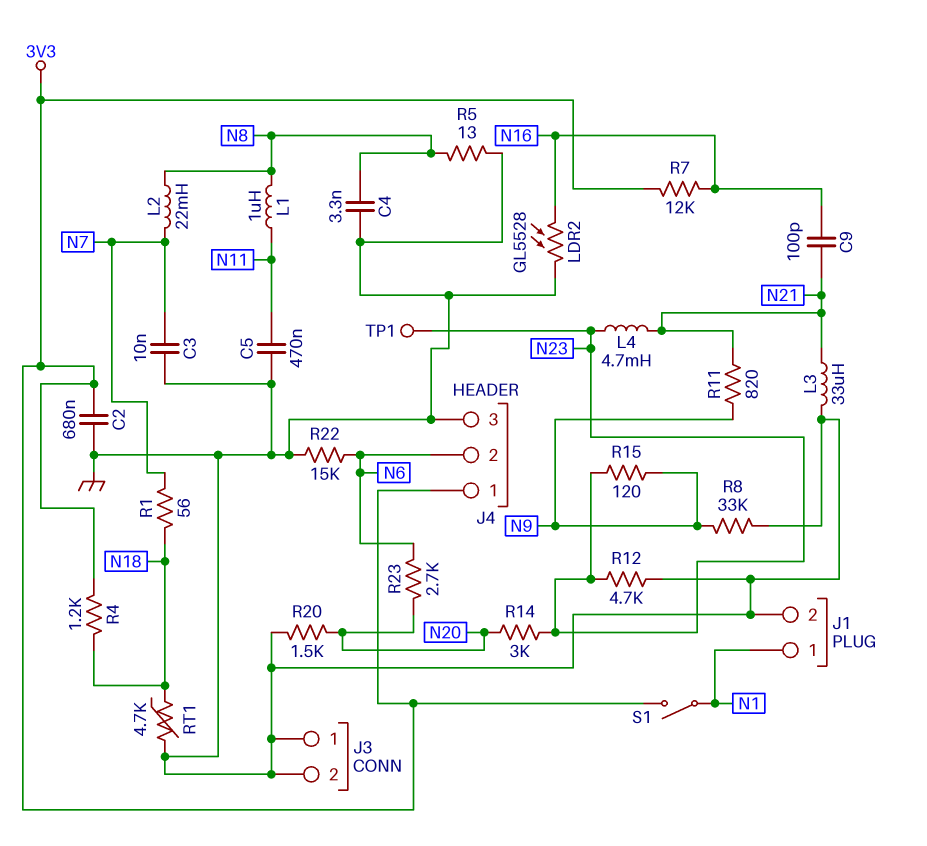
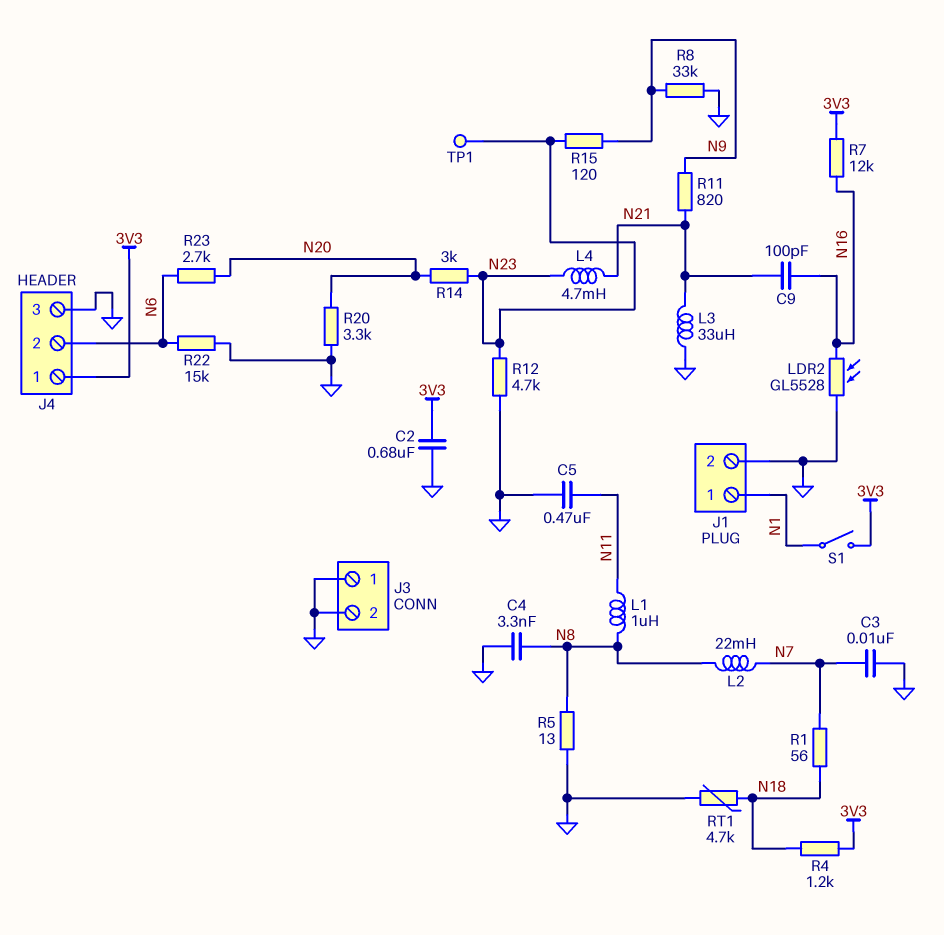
R20: 1.5k (GND, N20) -> 3.3k (GND, N20)

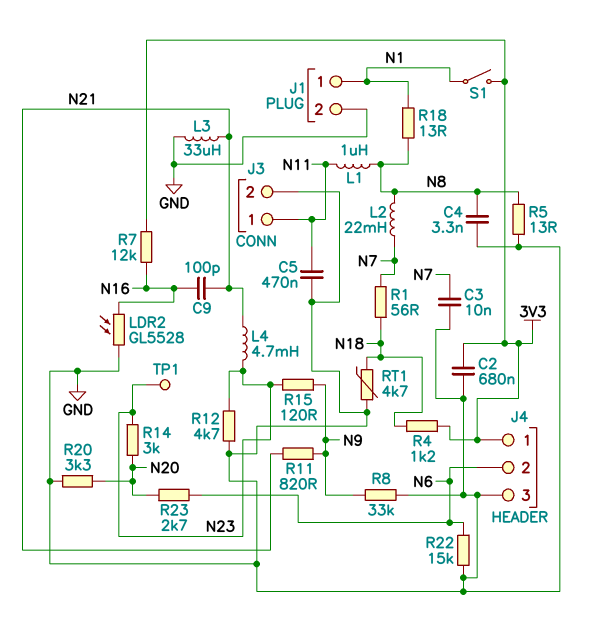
J3 pin 1: GND -> N11
R18: none -> 13 (N1, N8)

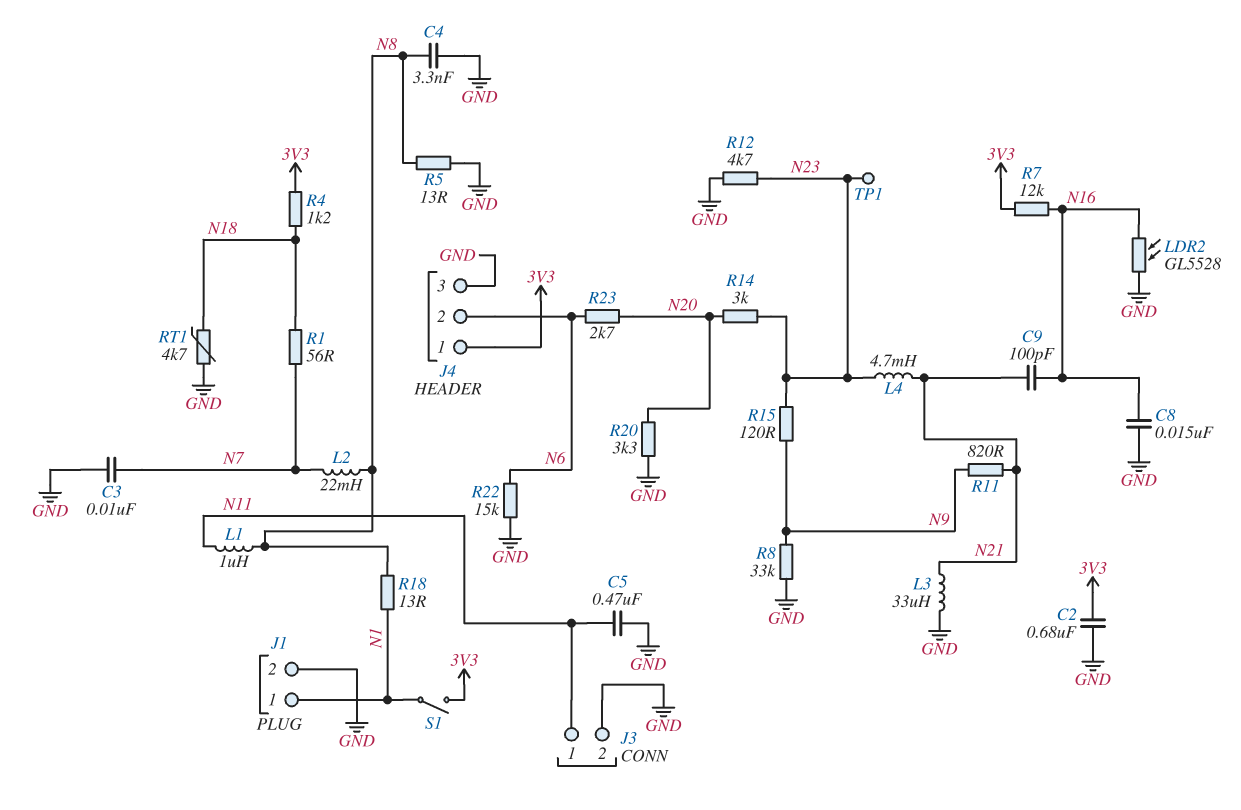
C8: none -> 15nF (GND, N16)

